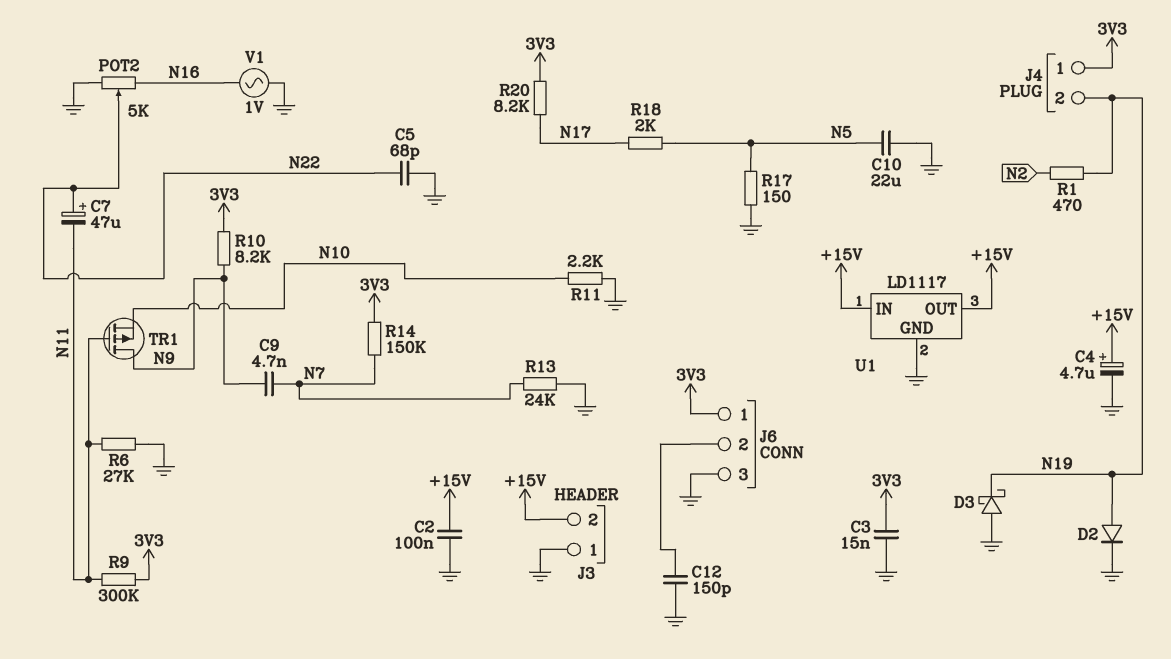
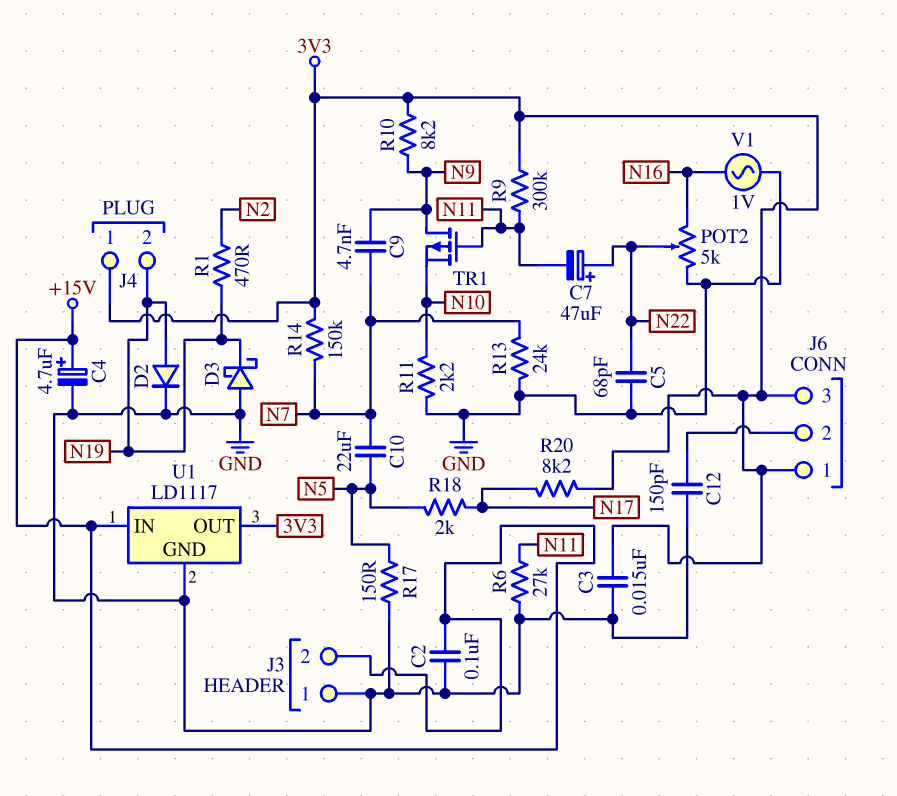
C10: 22uF (GND, N5) -> 22uF (N5, N7)
J6 pin 3: GND -> 3V3
U1 pin OUT: +15V -> 3V3

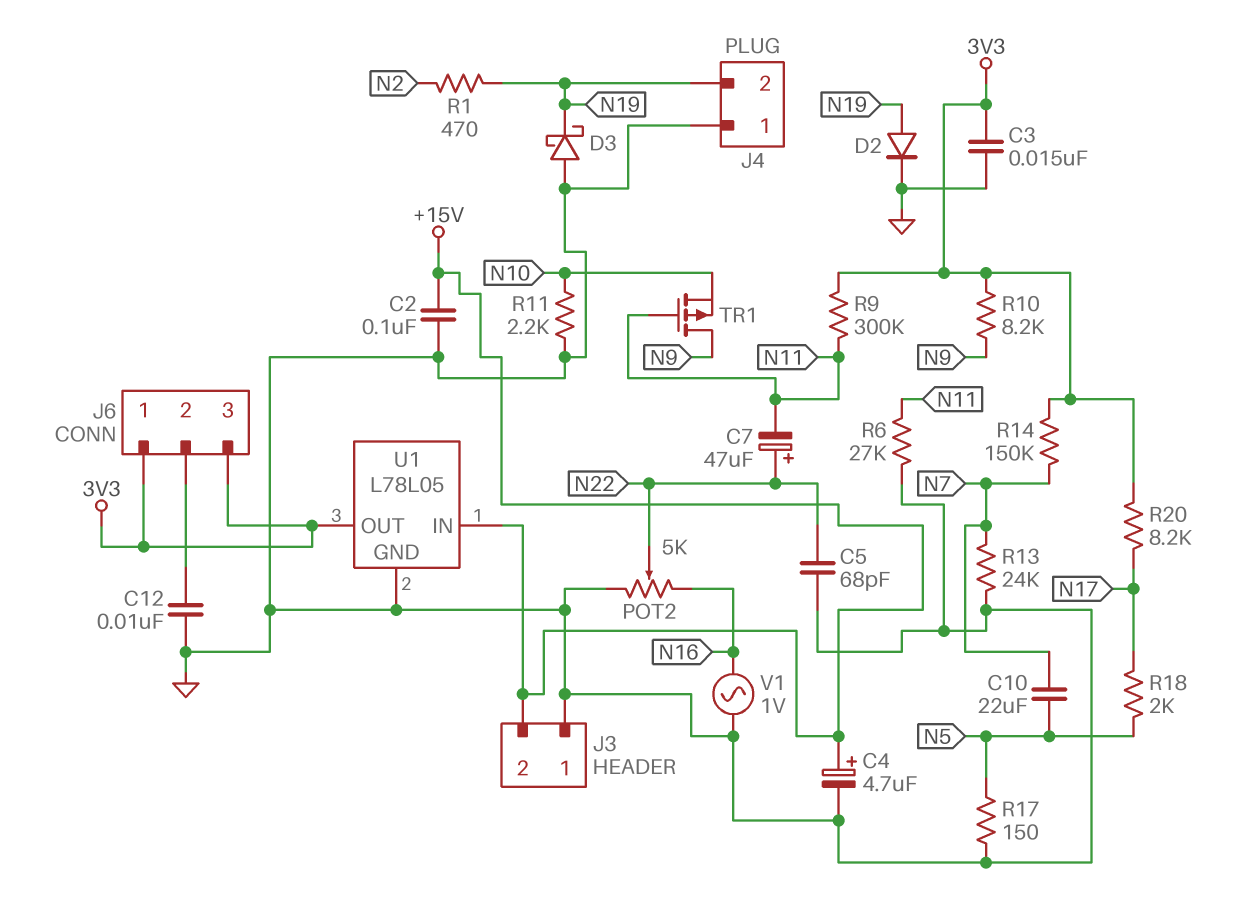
C9: 4.7nF (N7, N9) -> none
C12: 150pF (GND, J6/2) -> 10nF (GND, J6/2)
J4 pin 1: 3V3 -> GND
U1: LD1117 -> L78L05

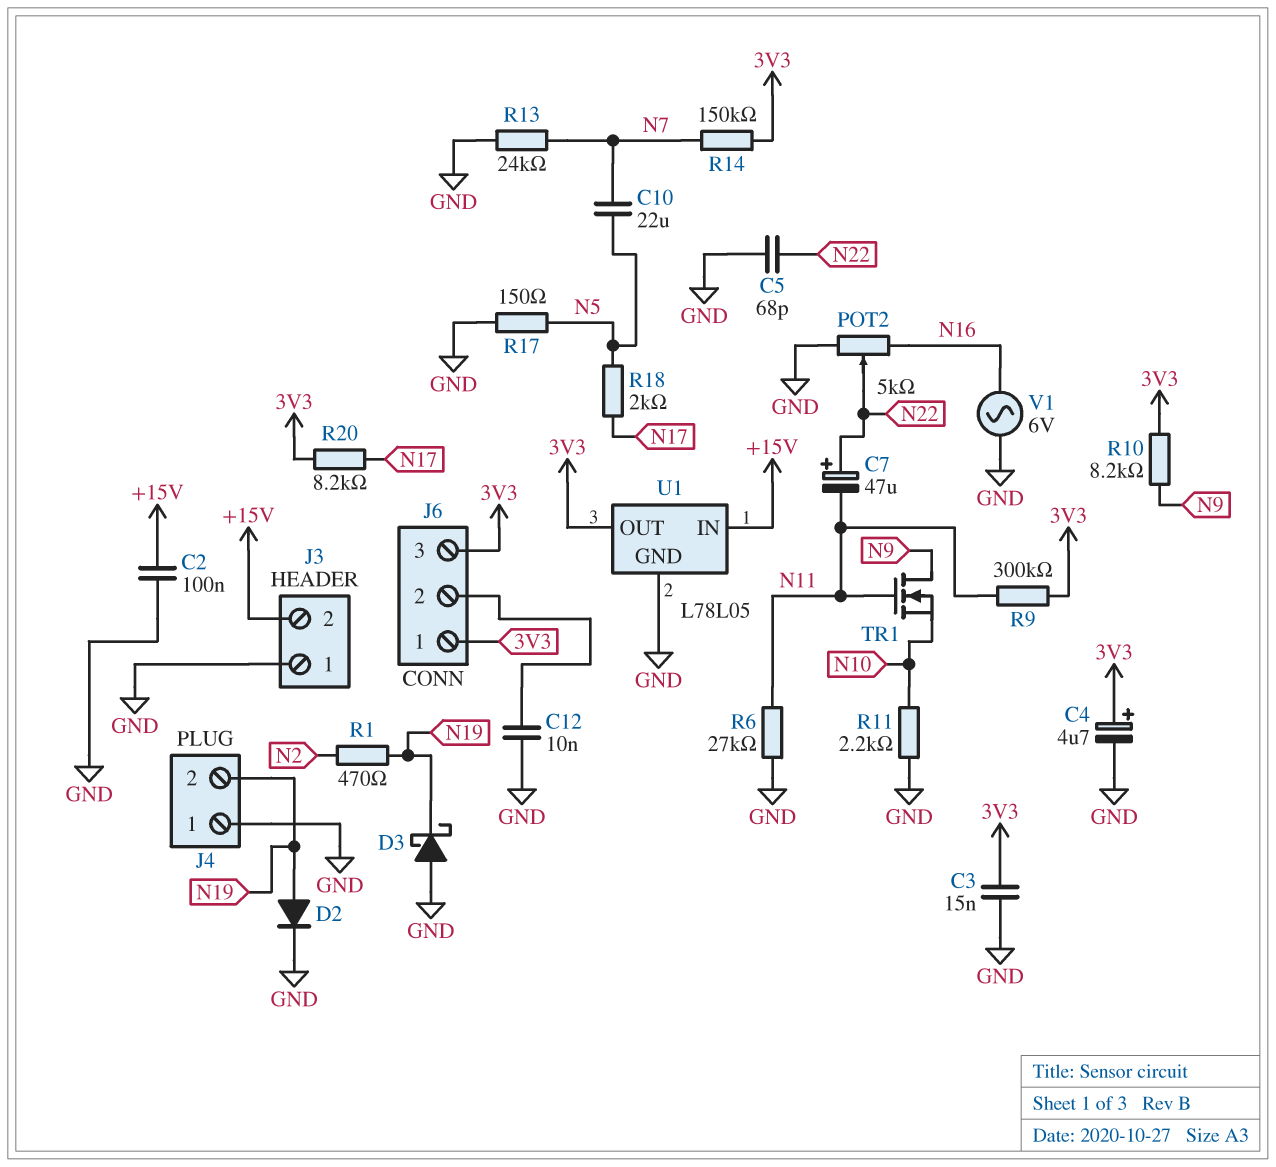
C4: 4.7uF (plus +15V, minus GND) -> 4.7uF (plus 3V3, minus GND)
TR1: PMOS (G N11, D N9, S N10) -> NMOS (G N11, D N9, S N10)
V1: AC 1V (GND, N16) -> AC 6V (GND, N16)

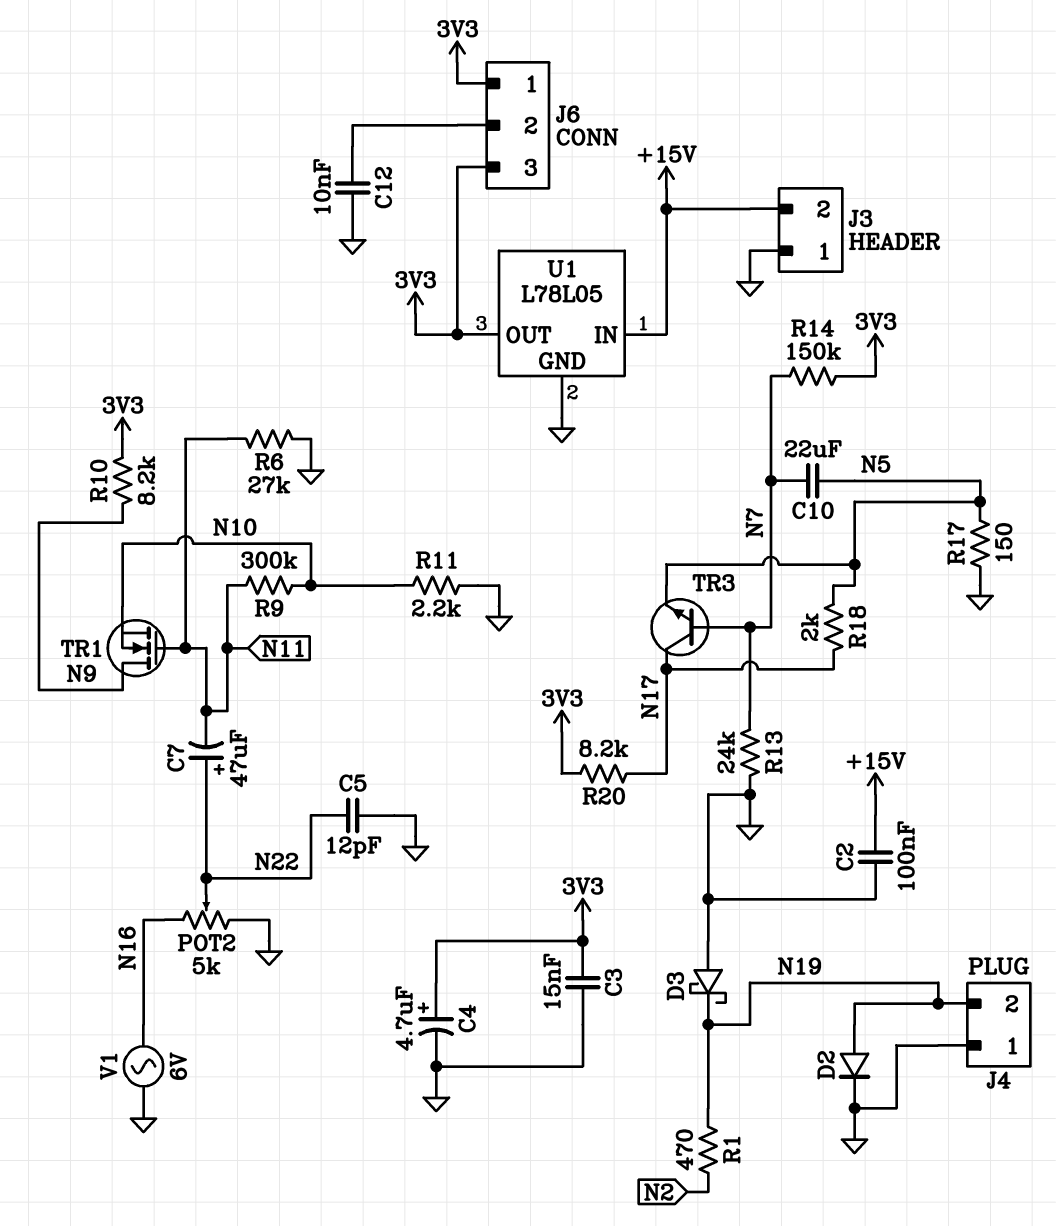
C5: 68pF (GND, N22) -> 12pF (GND, N22)
R9: 300k (3V3, N11) -> 300k (N10, N11)
TR3: none -> NPN (B N7, C N17, E N5)

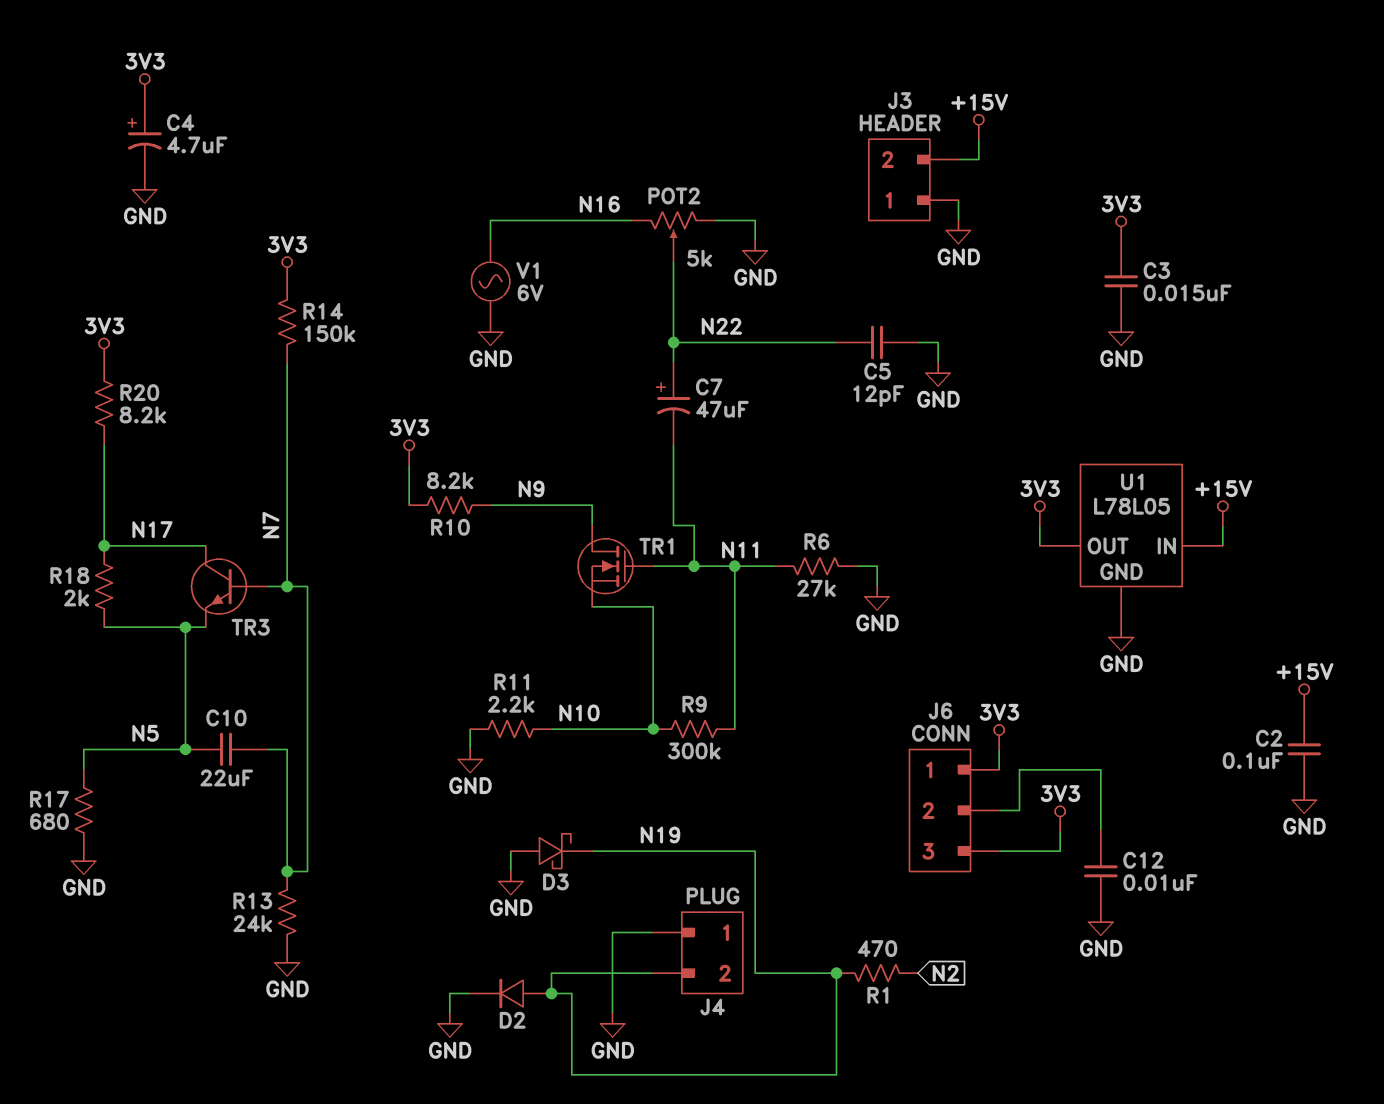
R17: 150 (GND, N5) -> 680 (GND, N5)

